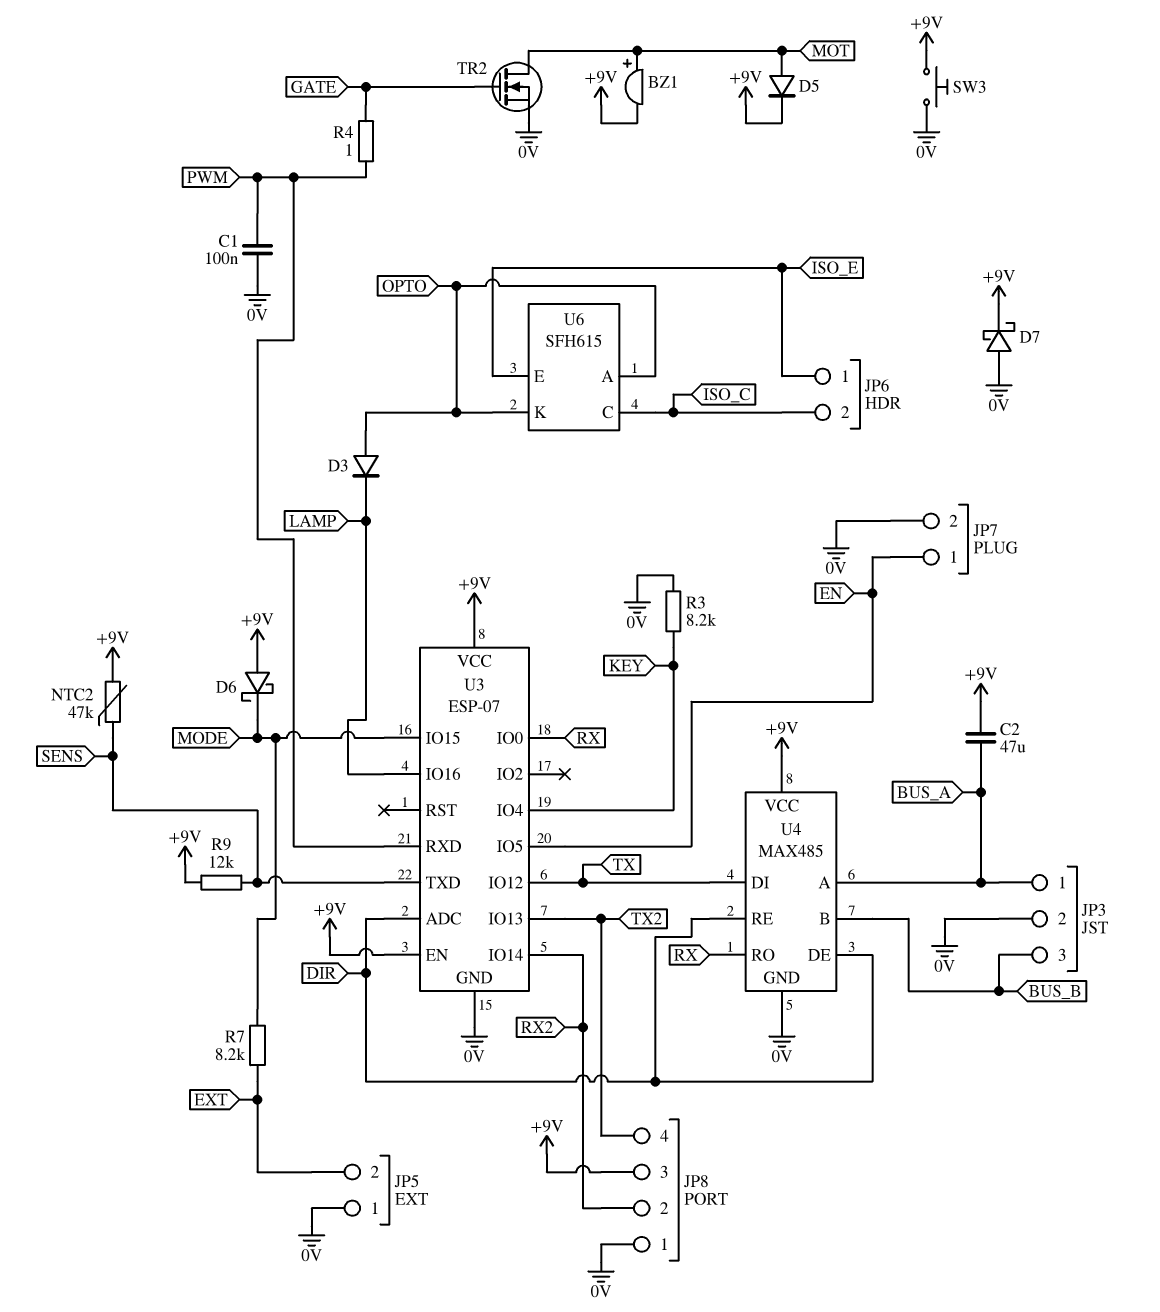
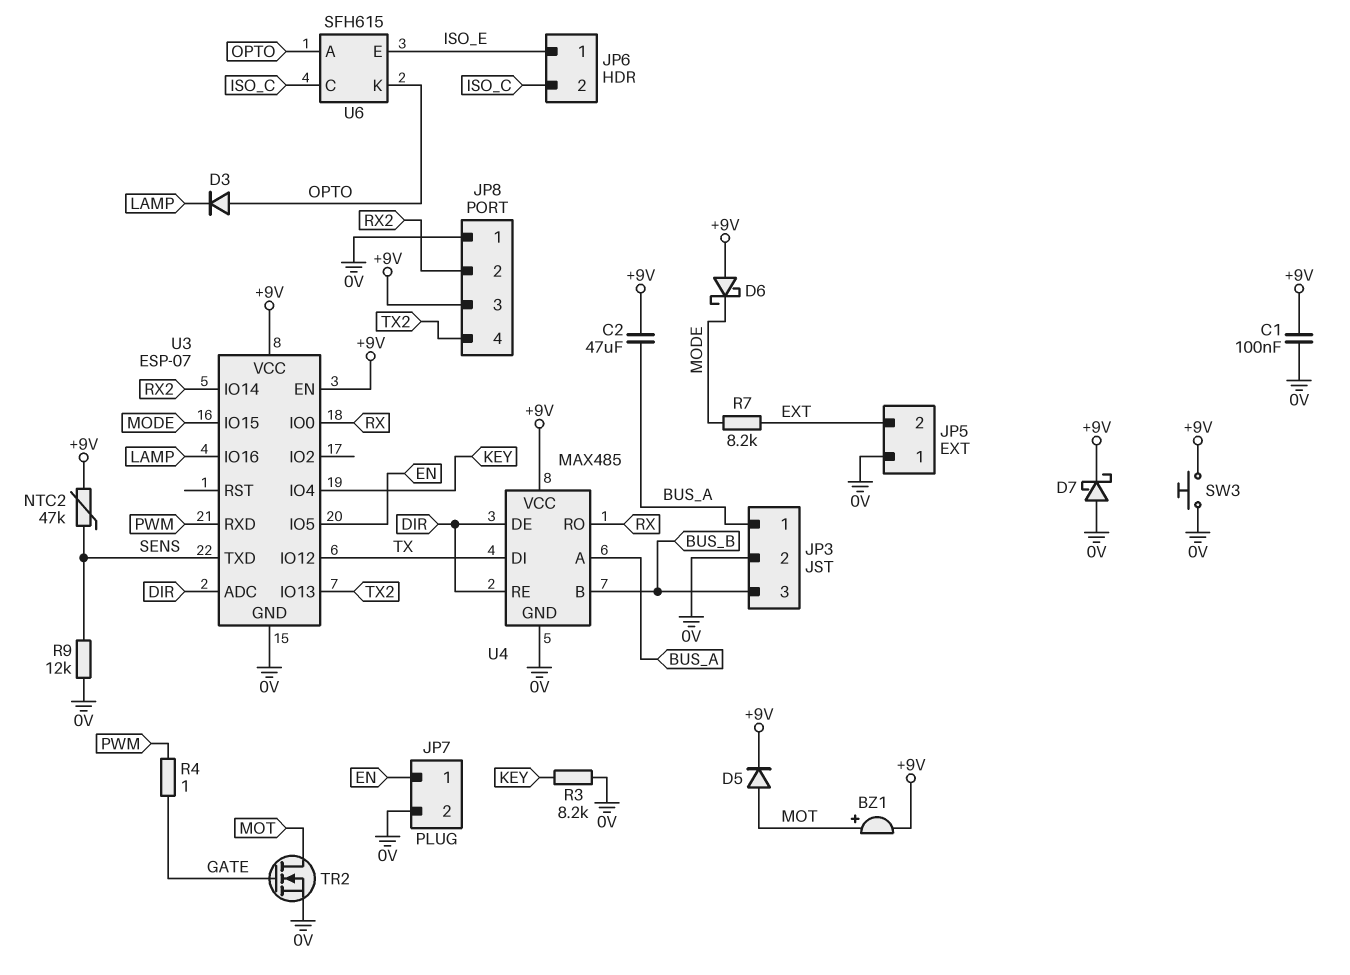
C1: 100nF (0V, PWM) -> 100nF (+9V, 0V)
R9: 12k (+9V, SENS) -> 12k (0V, SENS)

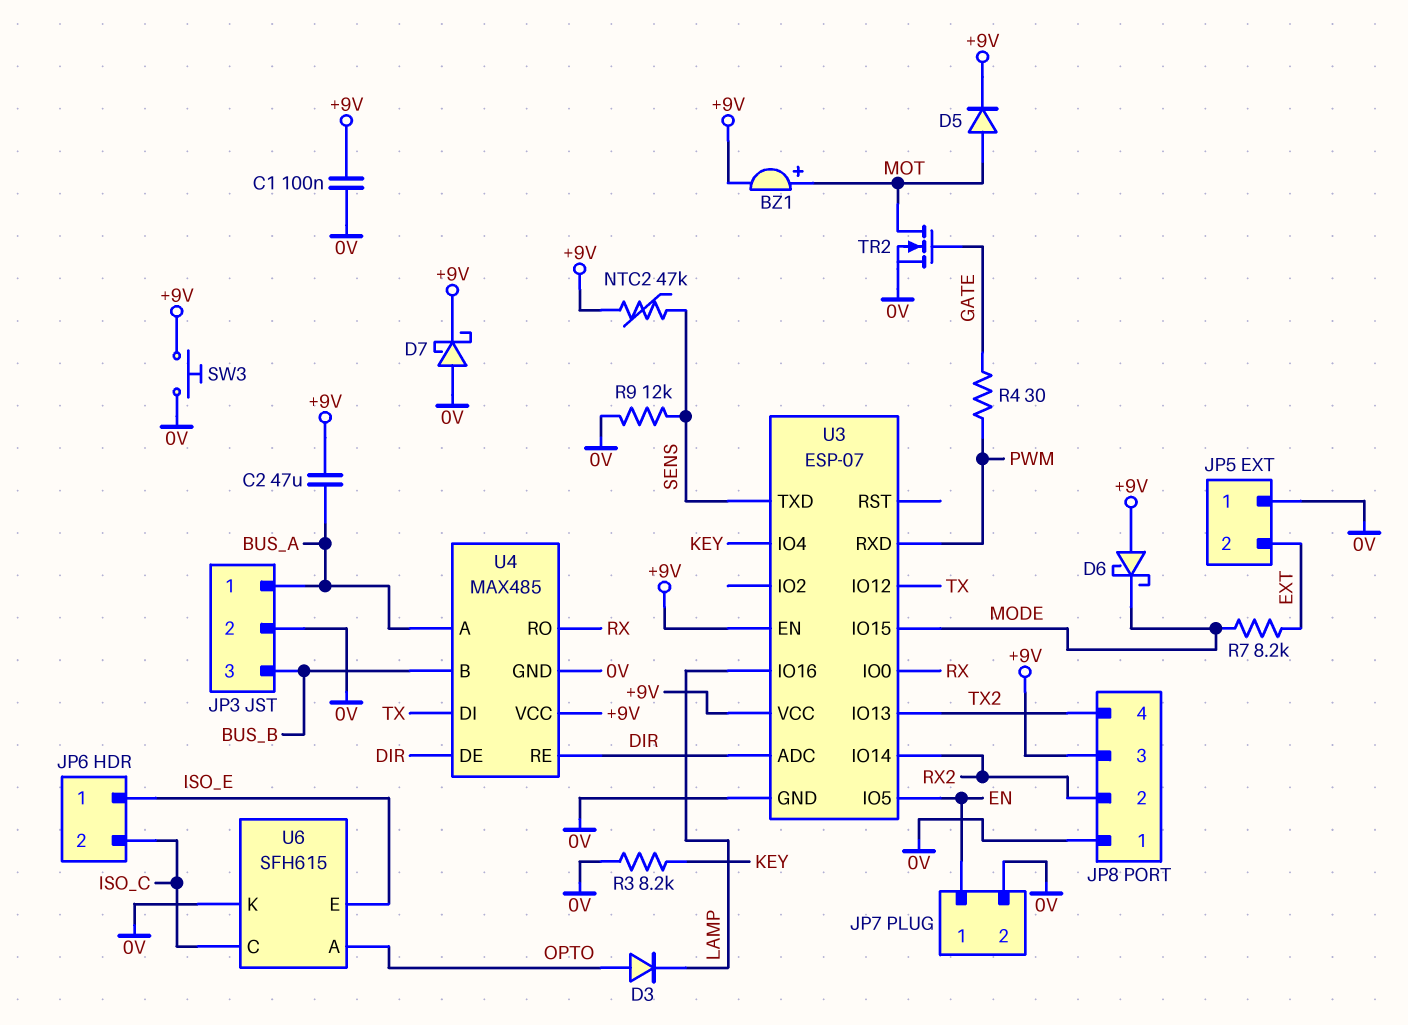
R4: 1 (GATE, PWM) -> 30 (GATE, PWM)
U6 pin K: OPTO -> 0V

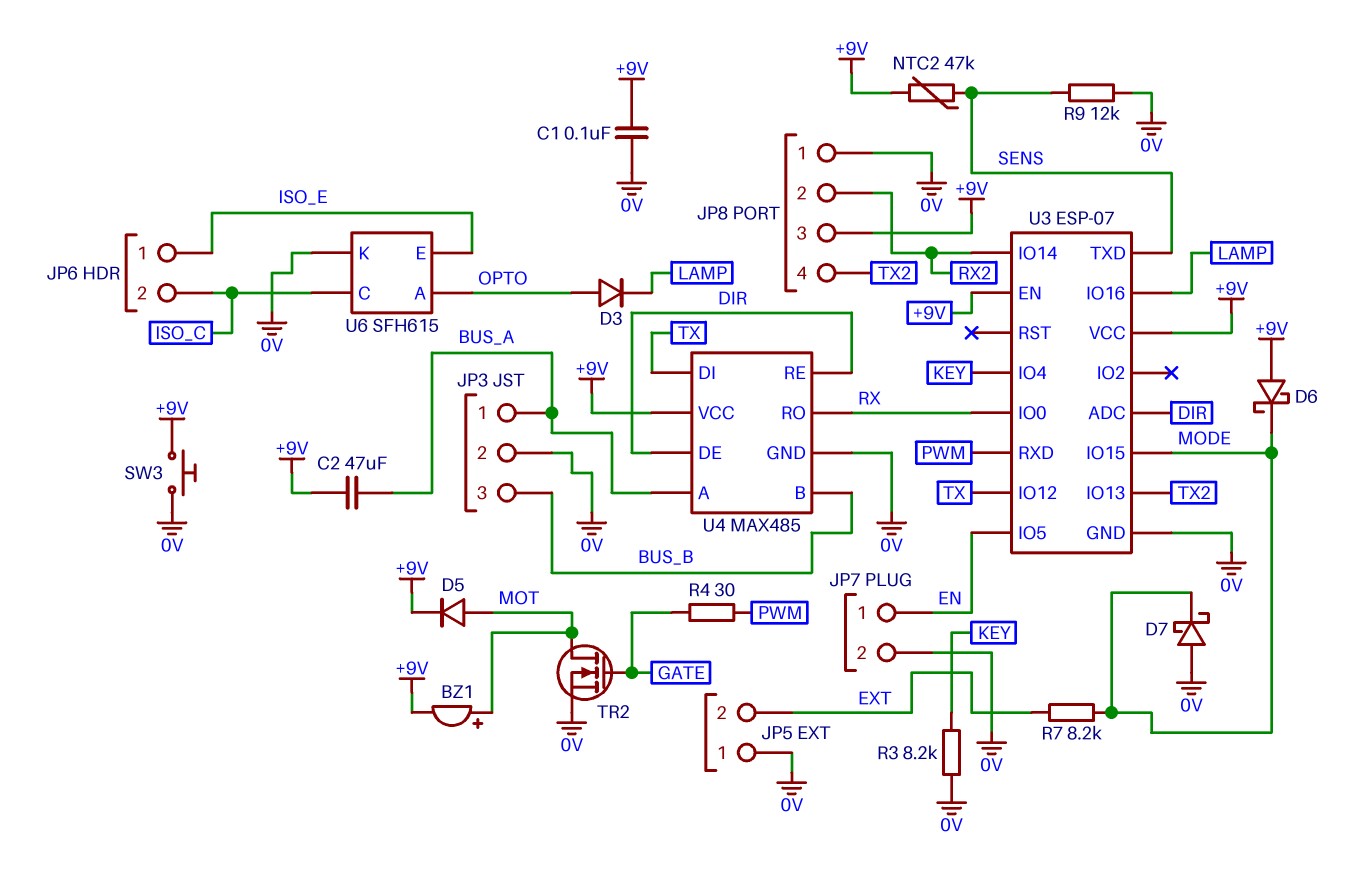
D7: schottky (A 0V, K +9V) -> schottky (A 0V, K MODE)

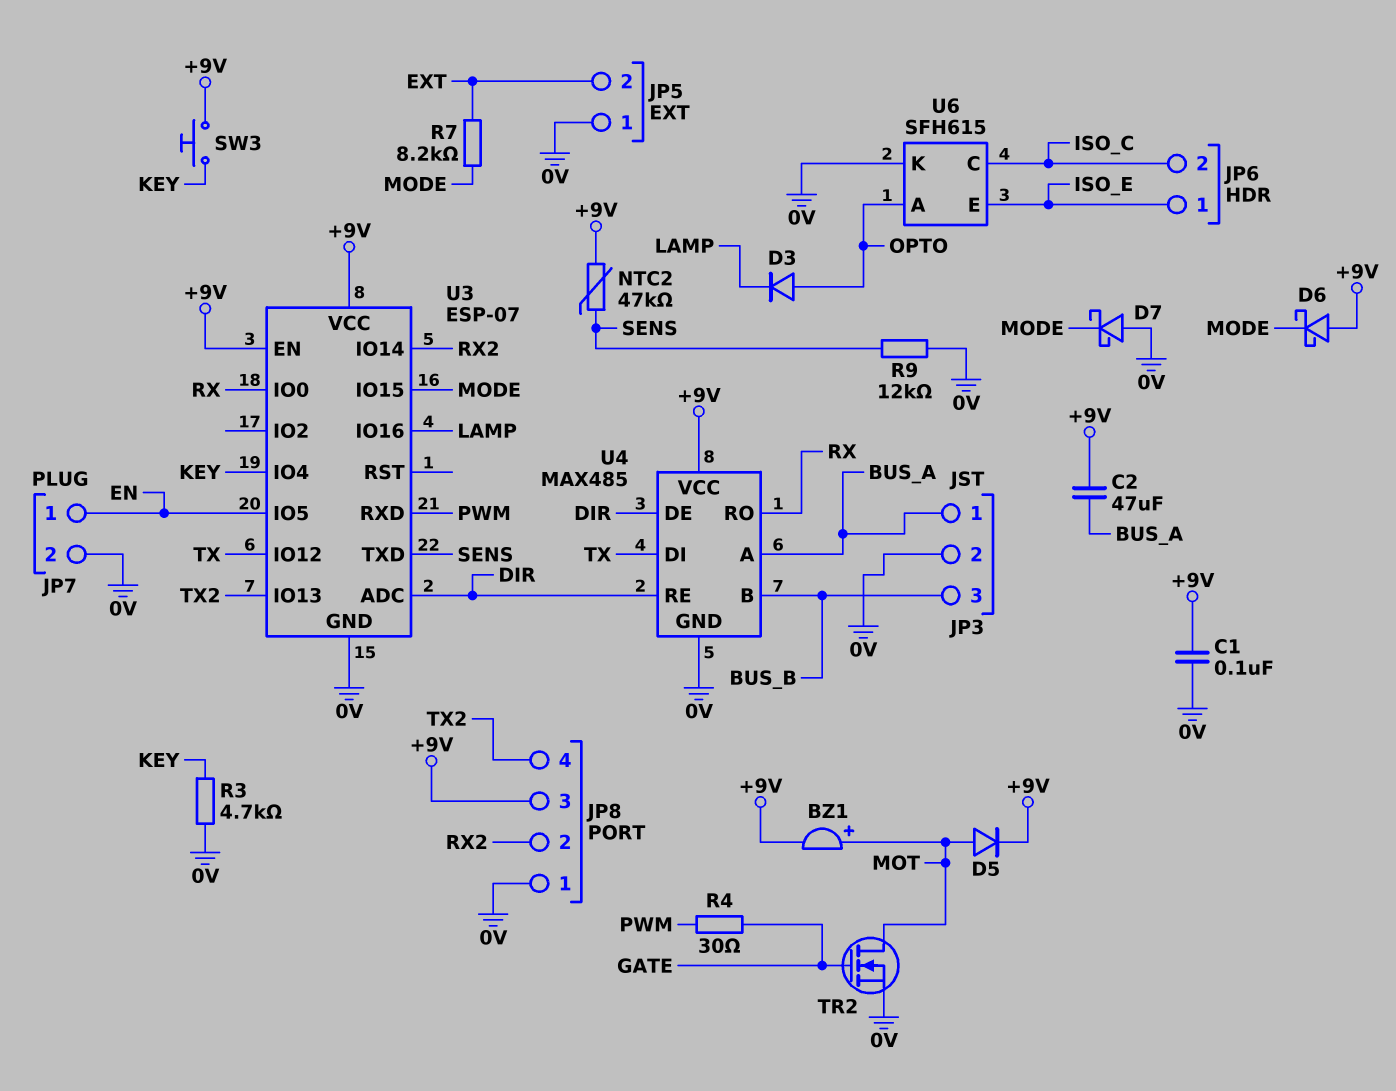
R3: 8.2k (0V, KEY) -> 4.7k (0V, KEY)
SW3: button (+9V, 0V) -> button (+9V, KEY)

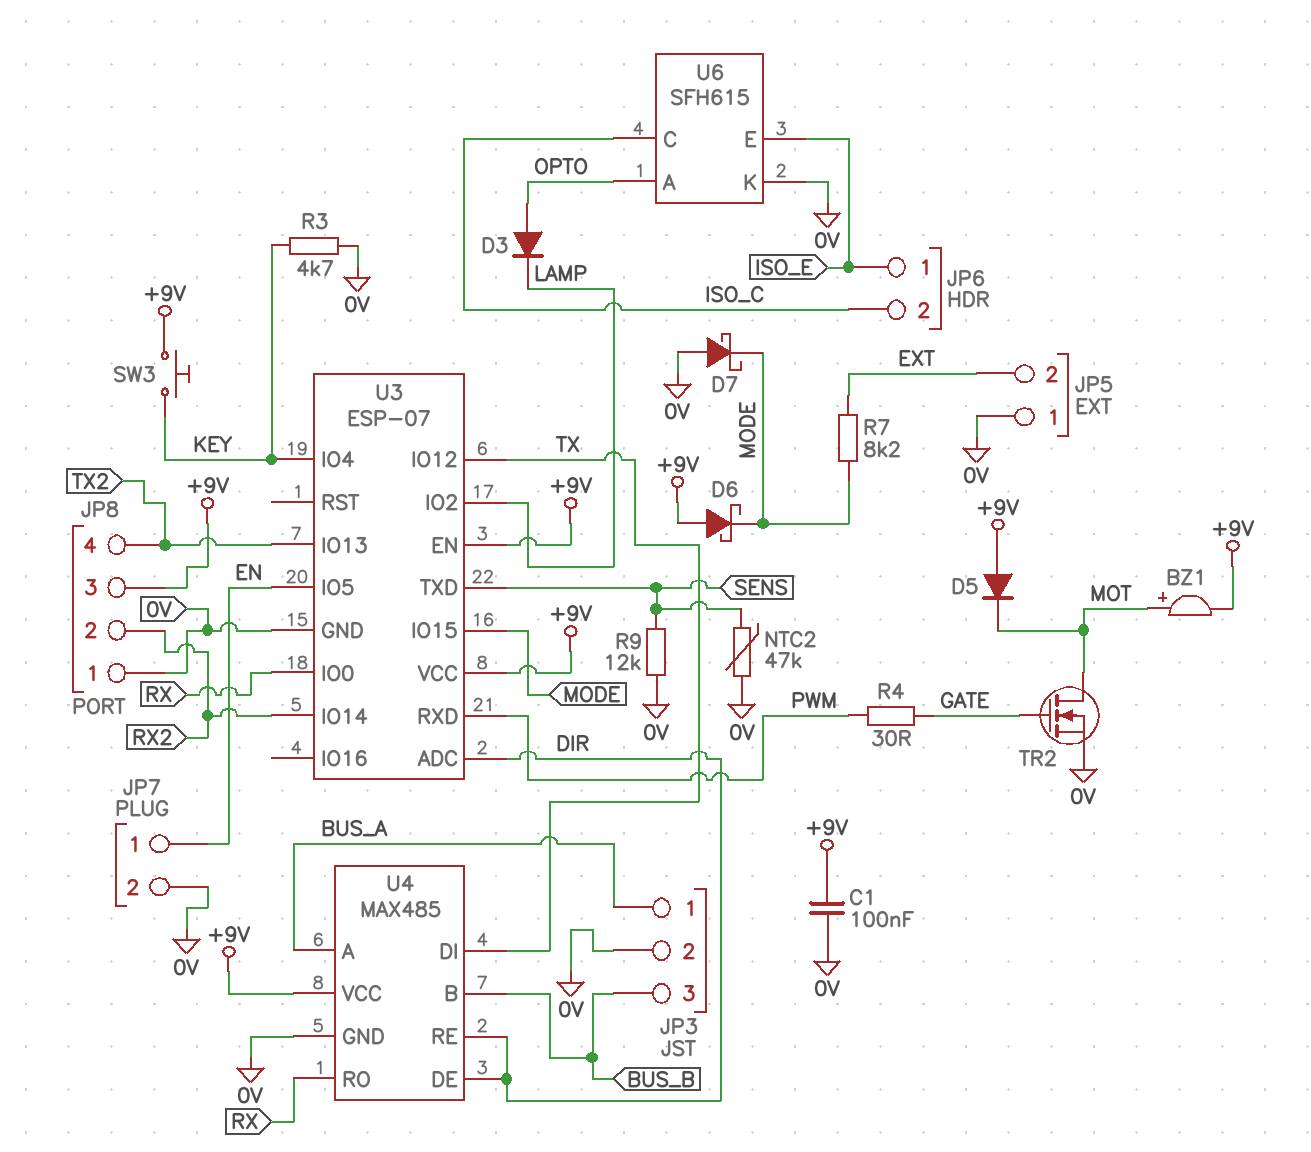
C2: 47uF (+9V, BUS_A) -> none
D5: diode (A MOT, K +9V) -> diode (A +9V, K MOT)
NTC2: 47k (+9V, SENS) -> 47k (0V, SENS)
U3 pin IO2: none -> LAMP
U3 pin IO16: LAMP -> none

